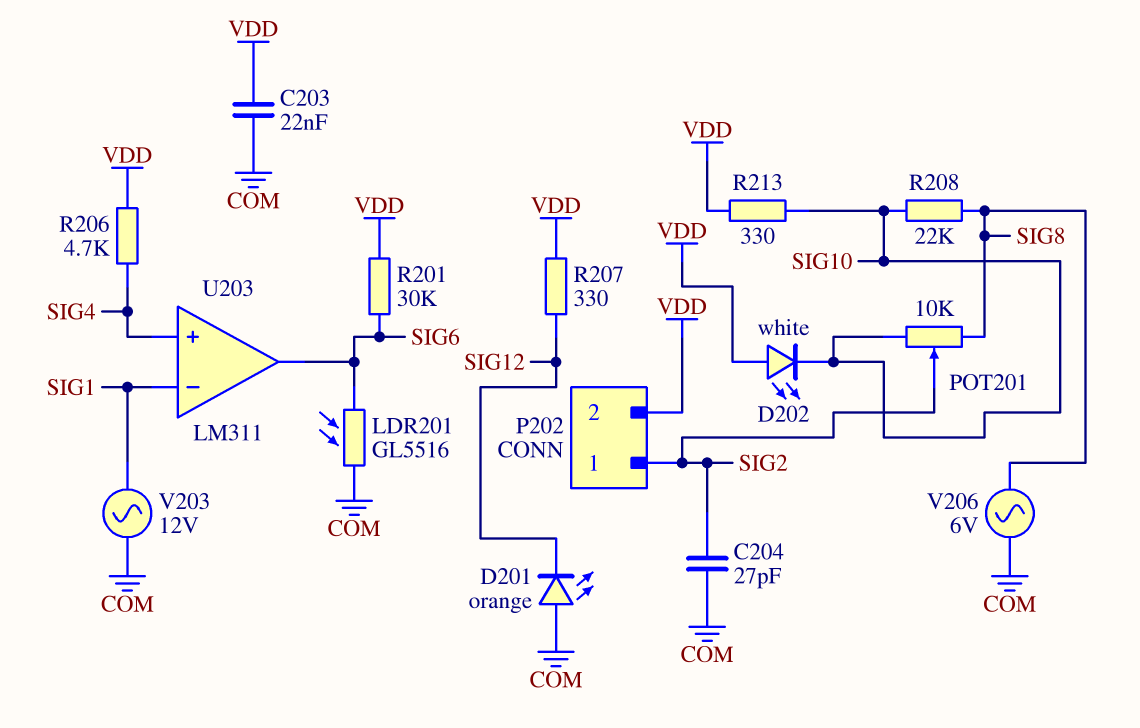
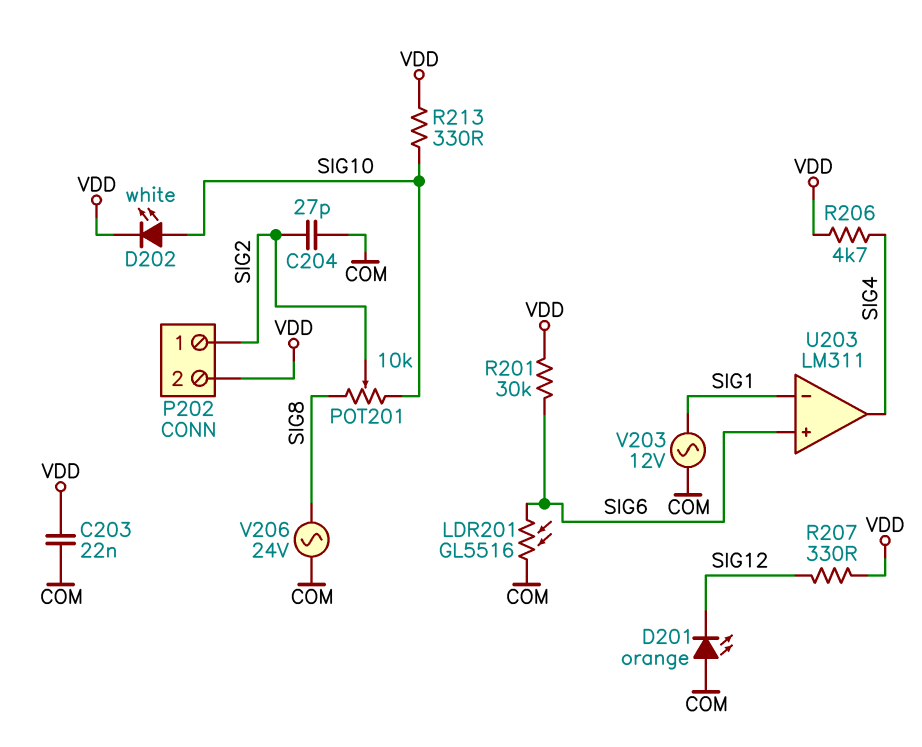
D202: LED white (A VDD, K SIG10) -> LED white (A SIG10, K VDD)
R208: 22k (SIG8, SIG10) -> none
U203 pin in+: SIG4 -> SIG6
U203 pin out: SIG6 -> SIG4
V206: AC 6V (COM, SIG8) -> AC 24V (COM, SIG8)

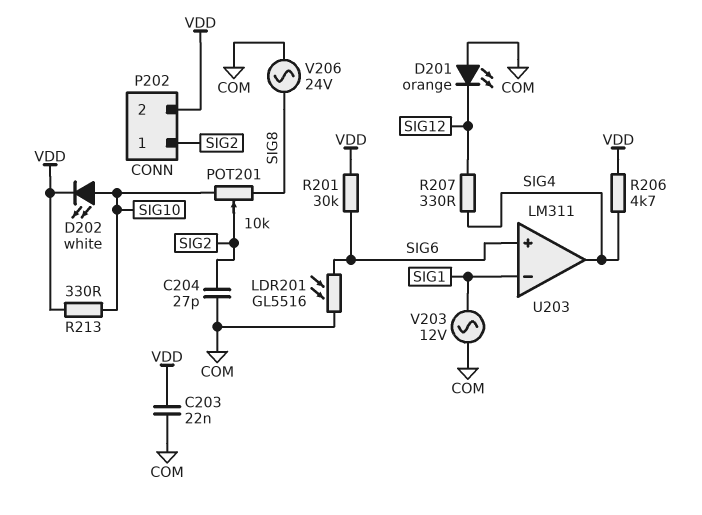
R207: 330 (SIG12, VDD) -> 330 (SIG4, SIG12)

